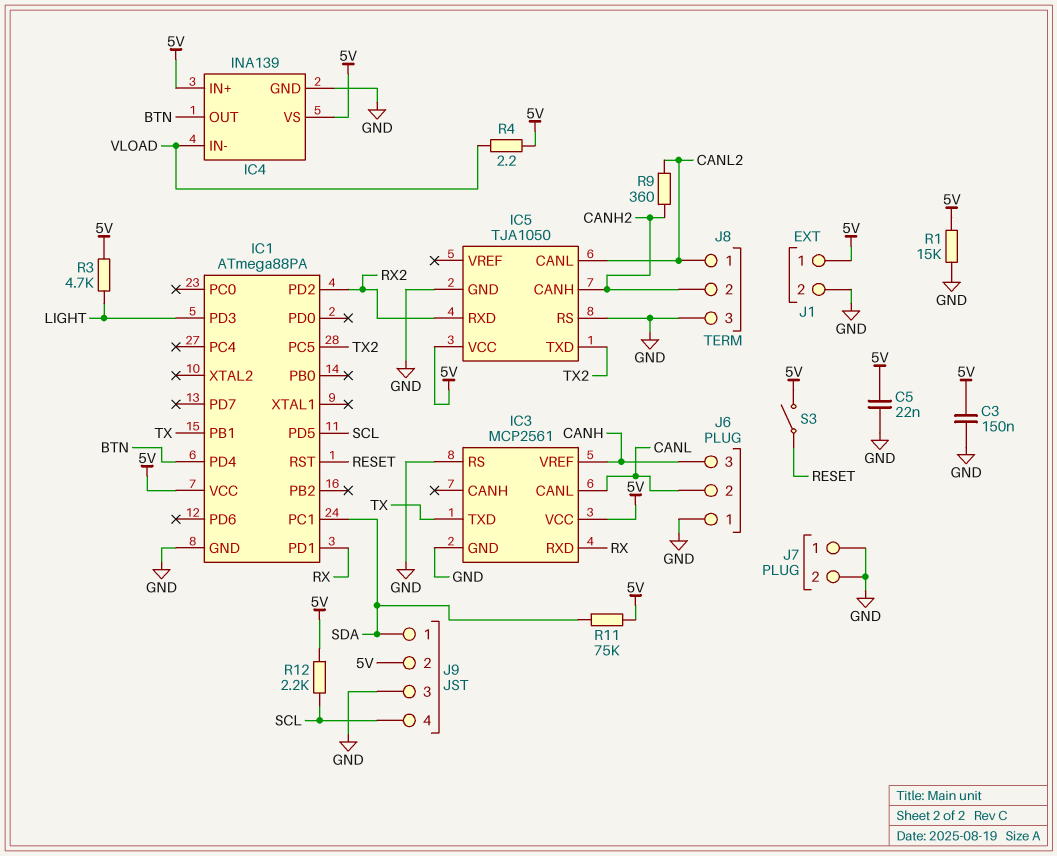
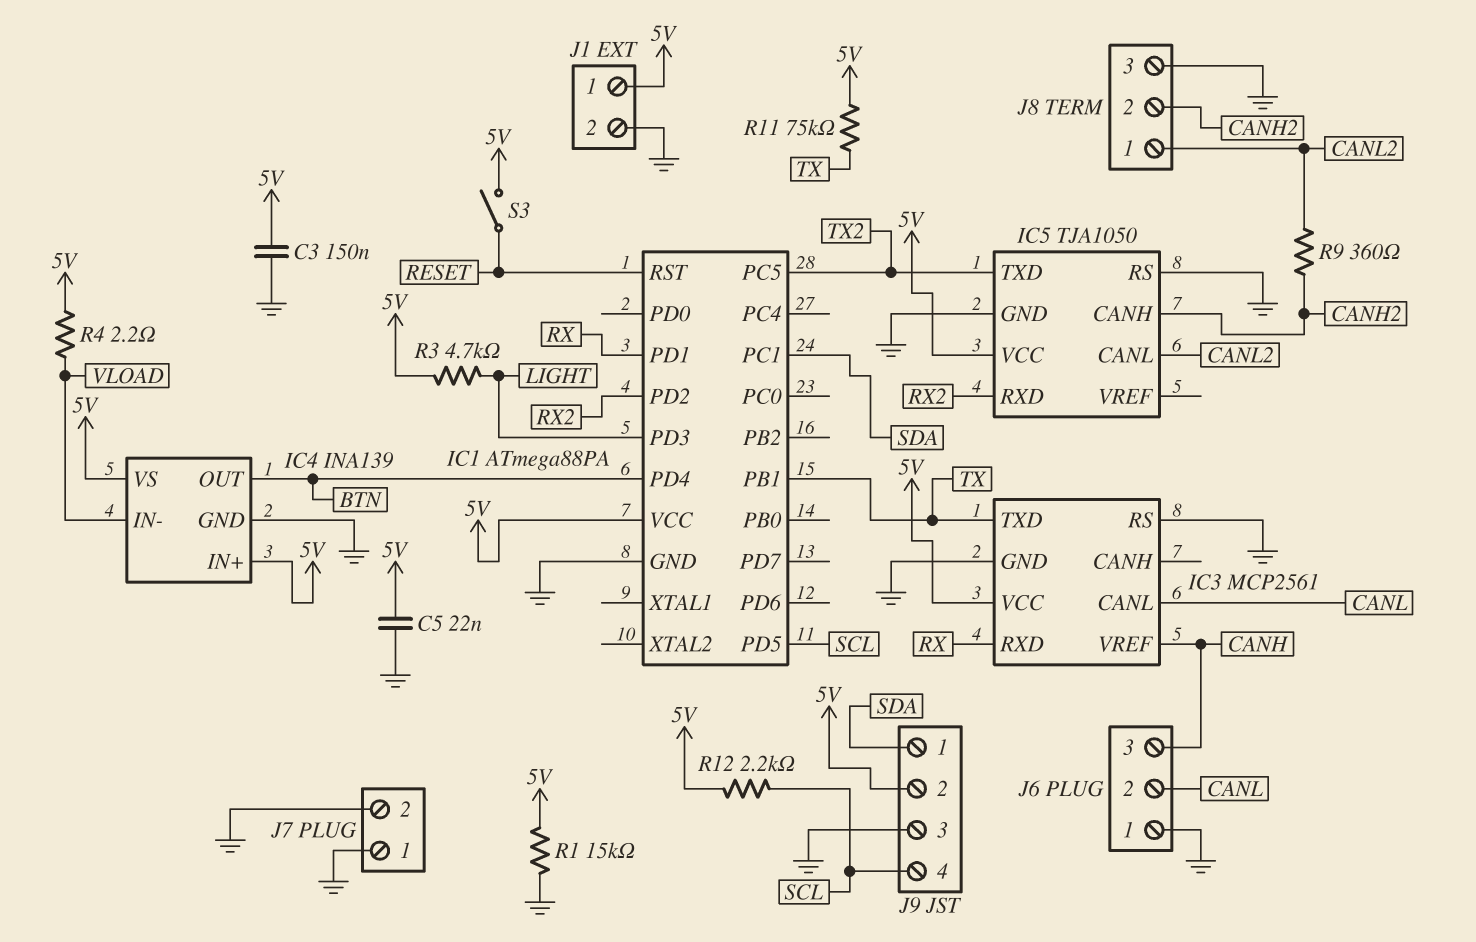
R11: 75k (5V, SDA) -> 75k (5V, TX)

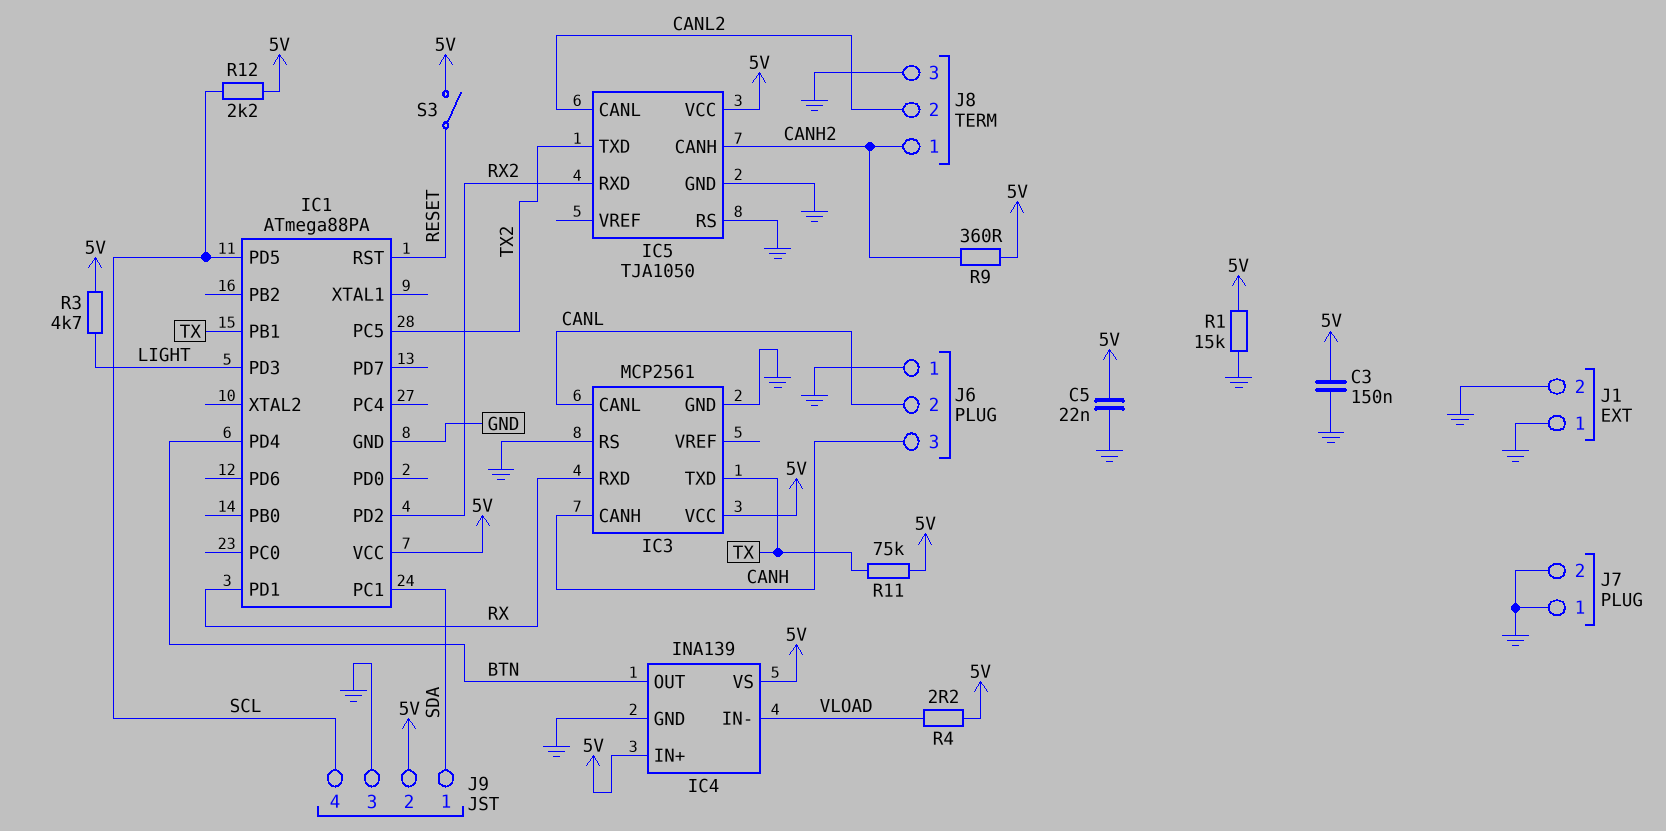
IC3 pin CANH: none -> CANH
IC3 pin VREF: CANH -> none
J1 pin 1: 5V -> GND
J8 pin 1: CANL2 -> CANH2
J8 pin 2: CANH2 -> CANL2
R9: 360 (CANH2, CANL2) -> 360 (5V, CANH2)

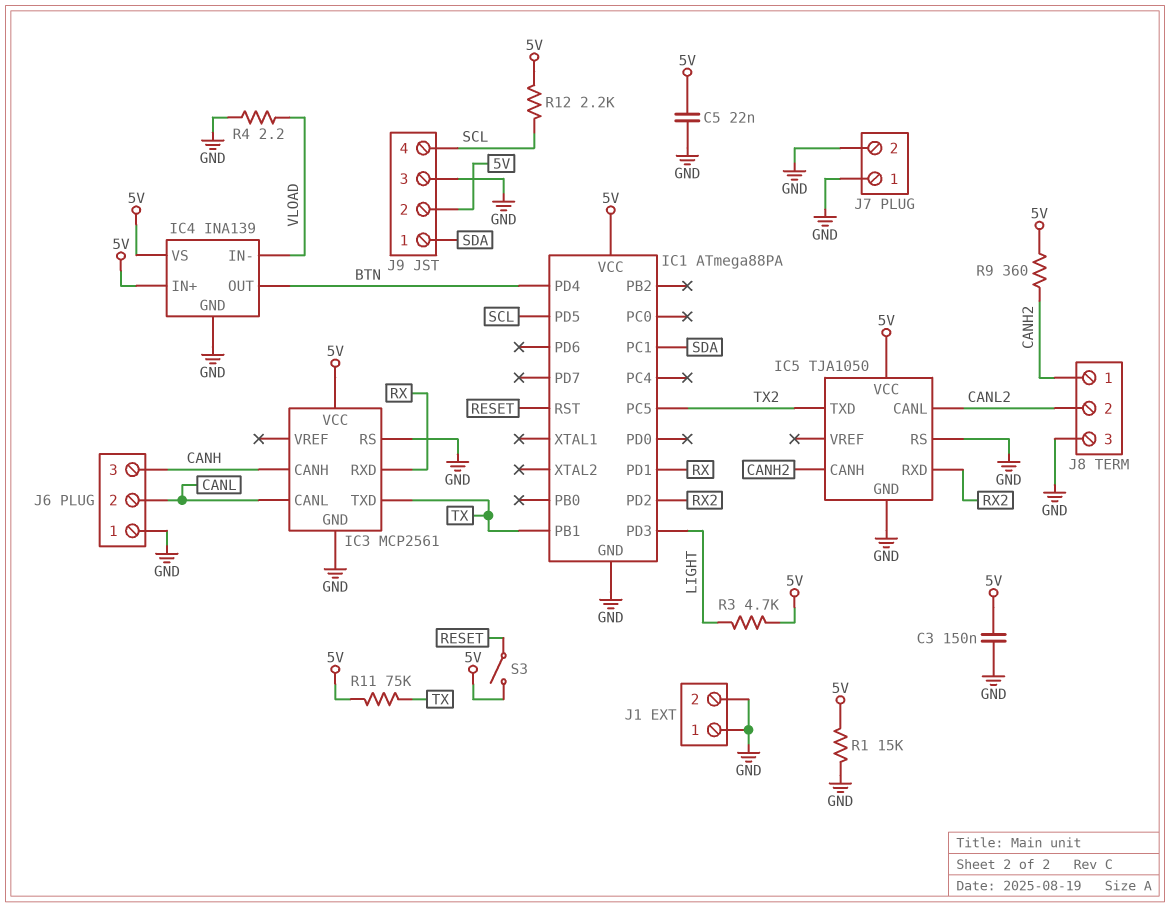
R4: 2.2 (5V, VLOAD) -> 2.2 (GND, VLOAD)

